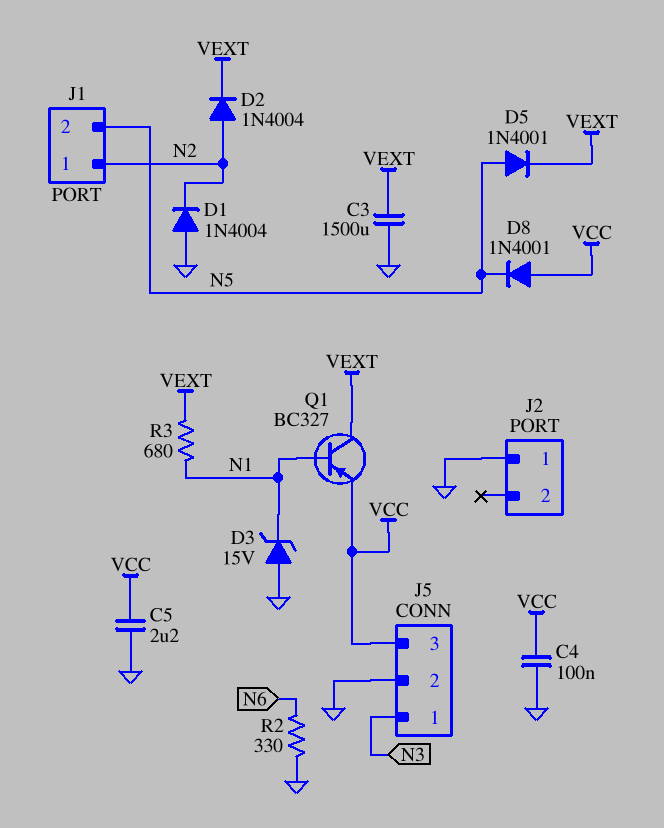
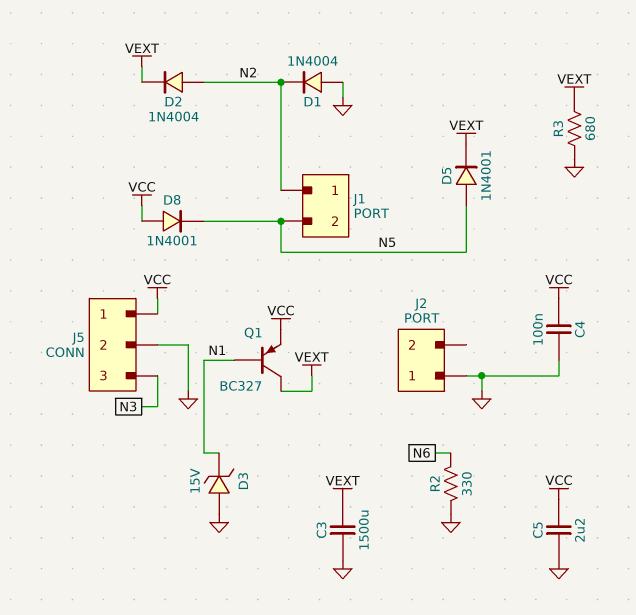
J5 pin 1: N3 -> VCC
J5 pin 3: VCC -> N3
R3: 680 (N1, VEXT) -> 680 (GND, VEXT)

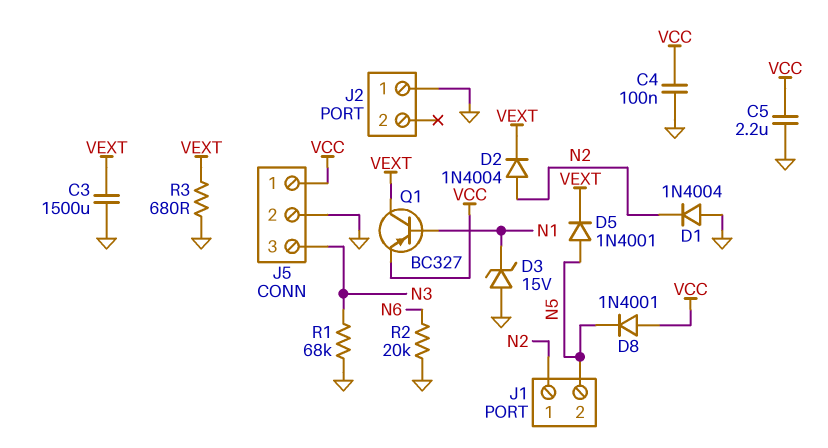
R1: none -> 68k (GND, N3)
R2: 330 (GND, N6) -> 20k (GND, N6)

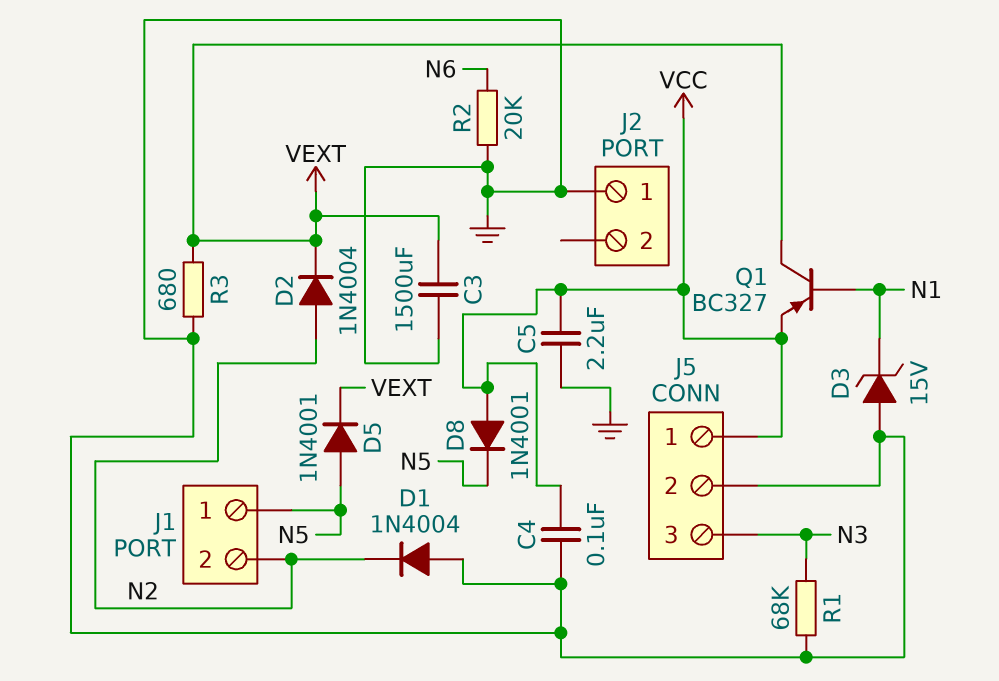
J1 pin 1: N2 -> N5
J1 pin 2: N5 -> N2

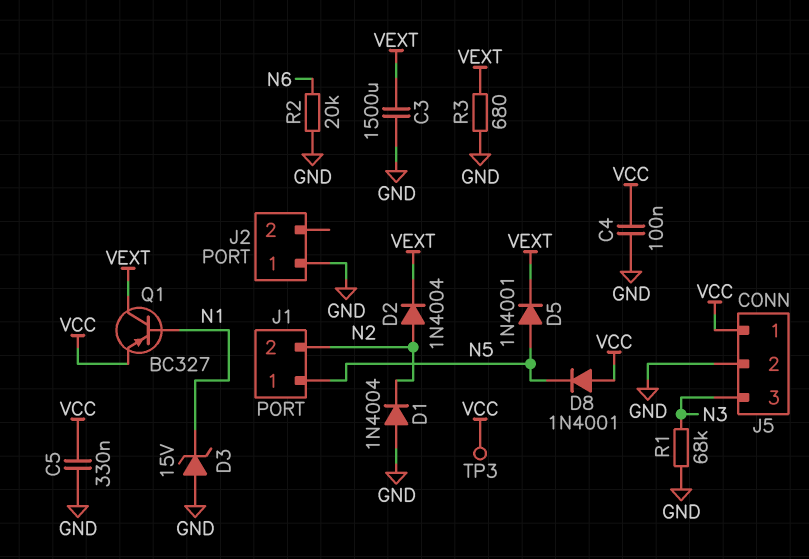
C5: 2.2uF (GND, VCC) -> 330nF (GND, VCC)
TP3: none -> test point (VCC)

